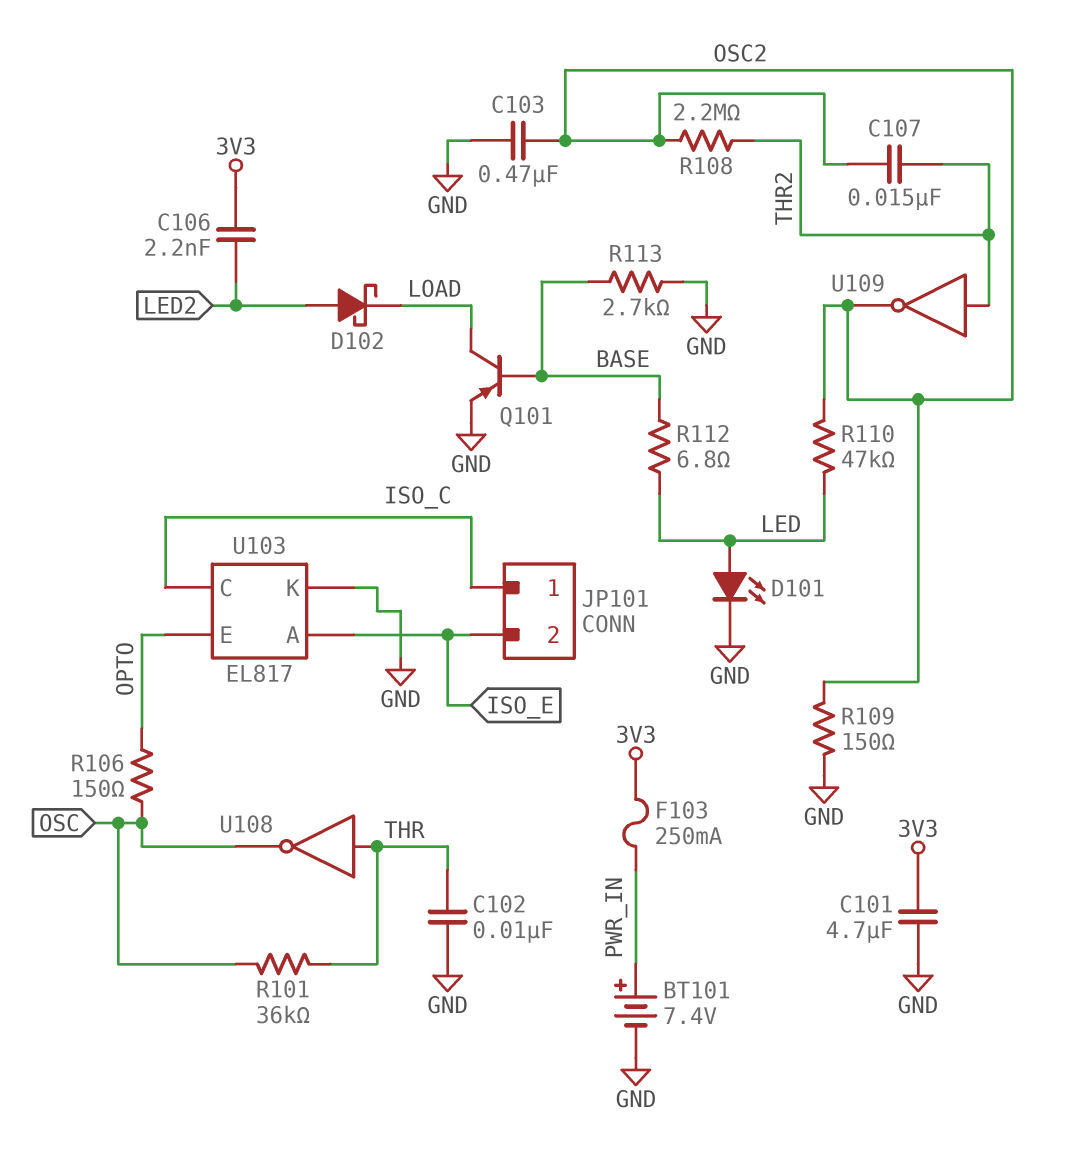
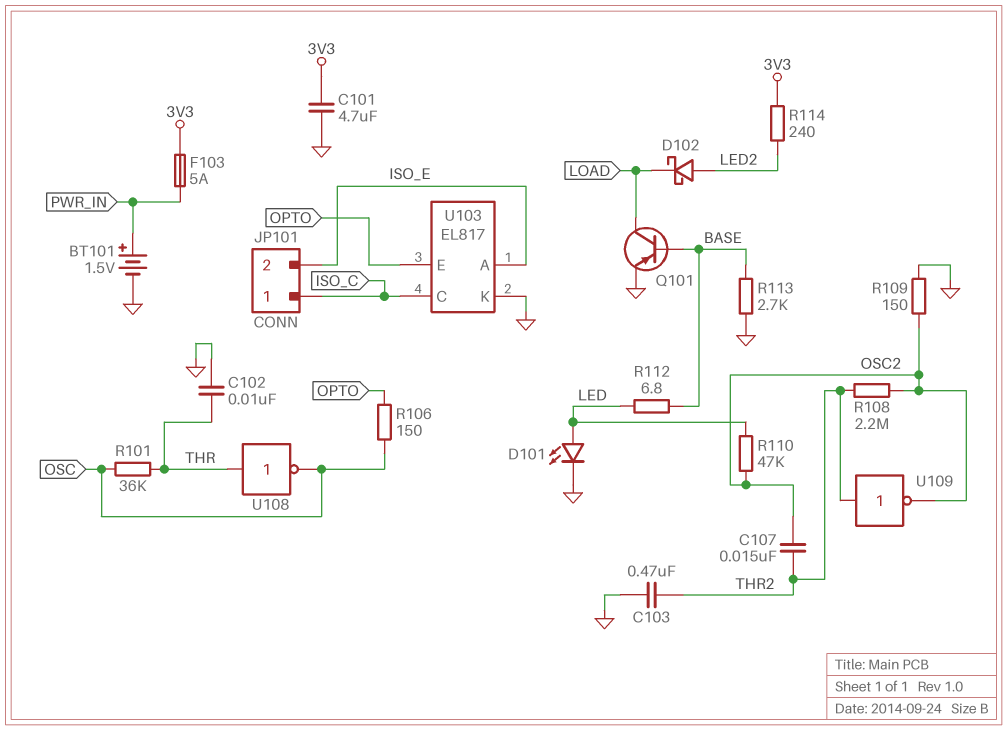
BT101: 7.4V (plus PWR_IN, minus GND) -> 1.5V (plus PWR_IN, minus GND)
C103: 470nF (GND, OSC2) -> 470nF (GND, THR2)
C106: 2.2nF (3V3, LED2) -> none
F103: 250mA (3V3, PWR_IN) -> 5A (3V3, PWR_IN)
R114: none -> 240 (3V3, LED2)

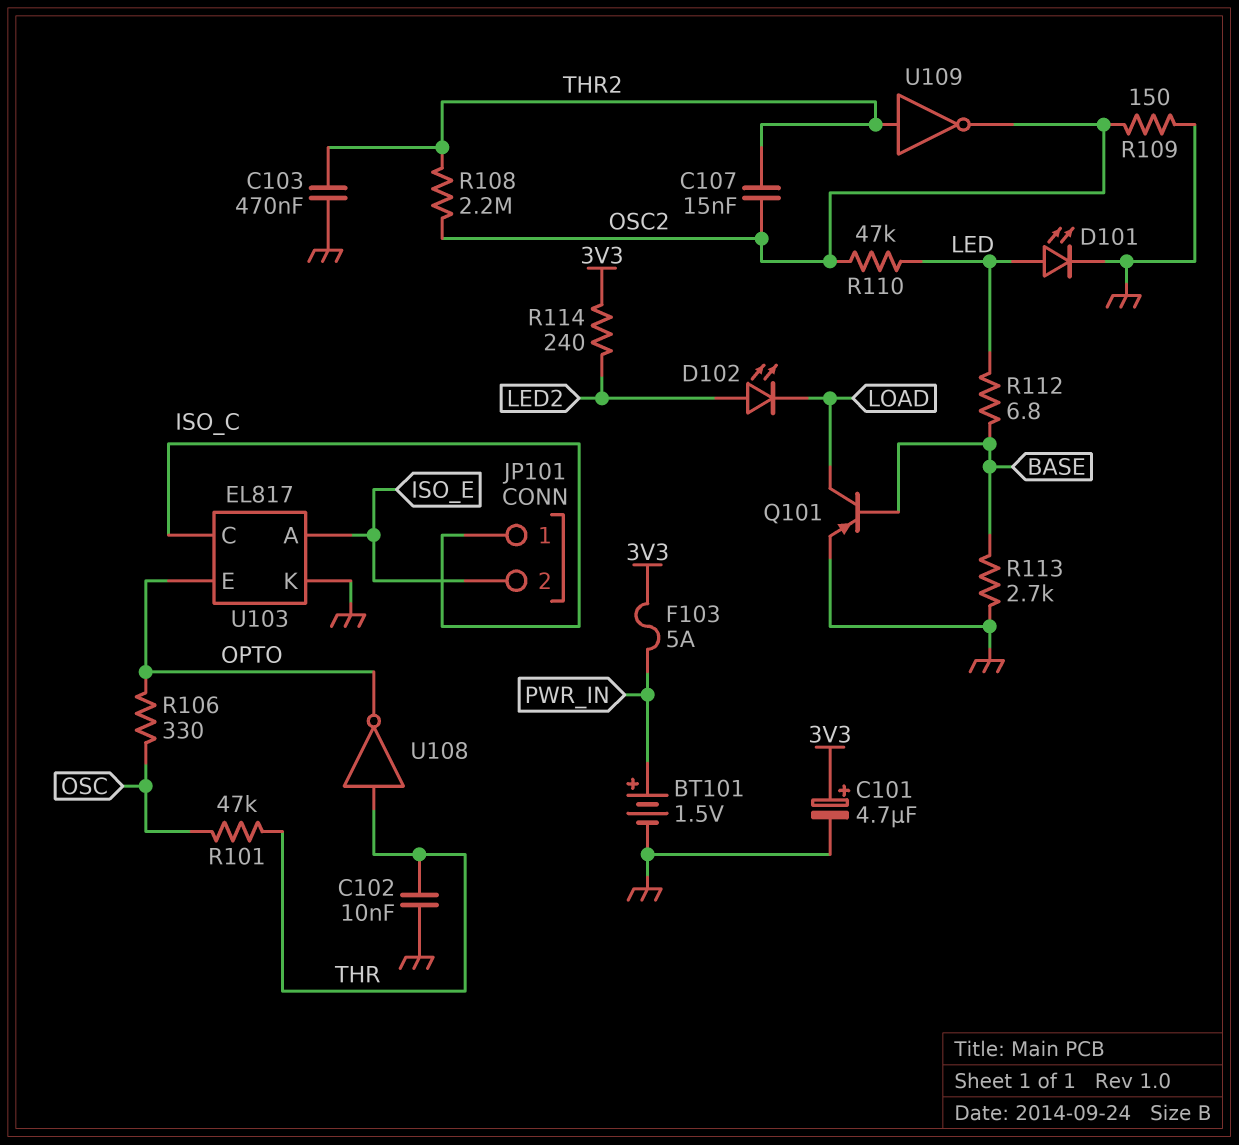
C101: 4.7uF (3V3, GND) -> 4.7uF (plus 3V3, minus GND)
D102: schottky (A LED2, K LOAD) -> LED (A LED2, K LOAD)
R101: 36k (OSC, THR) -> 47k (OSC, THR)
R106: 150 (OPTO, OSC) -> 330 (OPTO, OSC)
U108: NOT (in THR, out OSC) -> NOT (in THR, out OPTO)

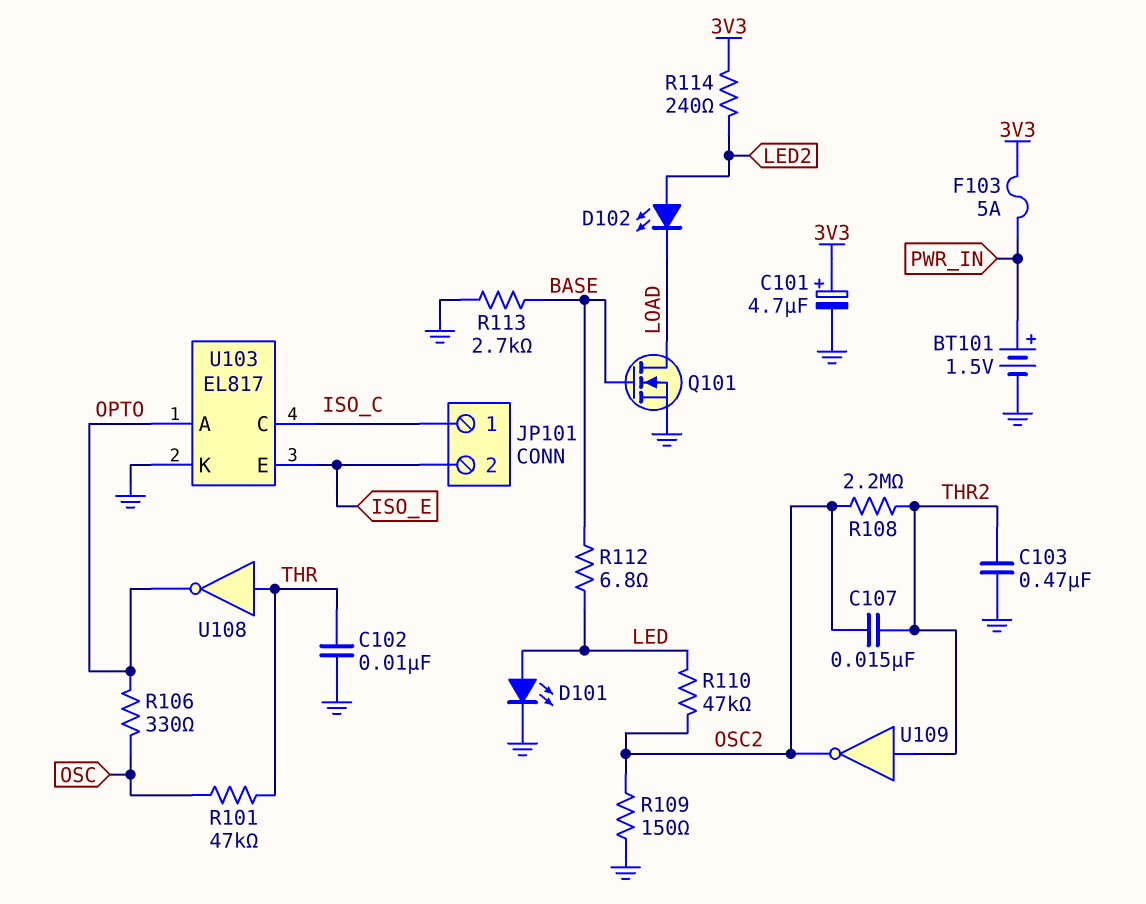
Q101: PNP (B BASE, C LOAD, E GND) -> NMOS (G BASE, D LOAD, S GND)
U103 pin A: ISO_E -> OPTO
U103 pin E: OPTO -> ISO_E

